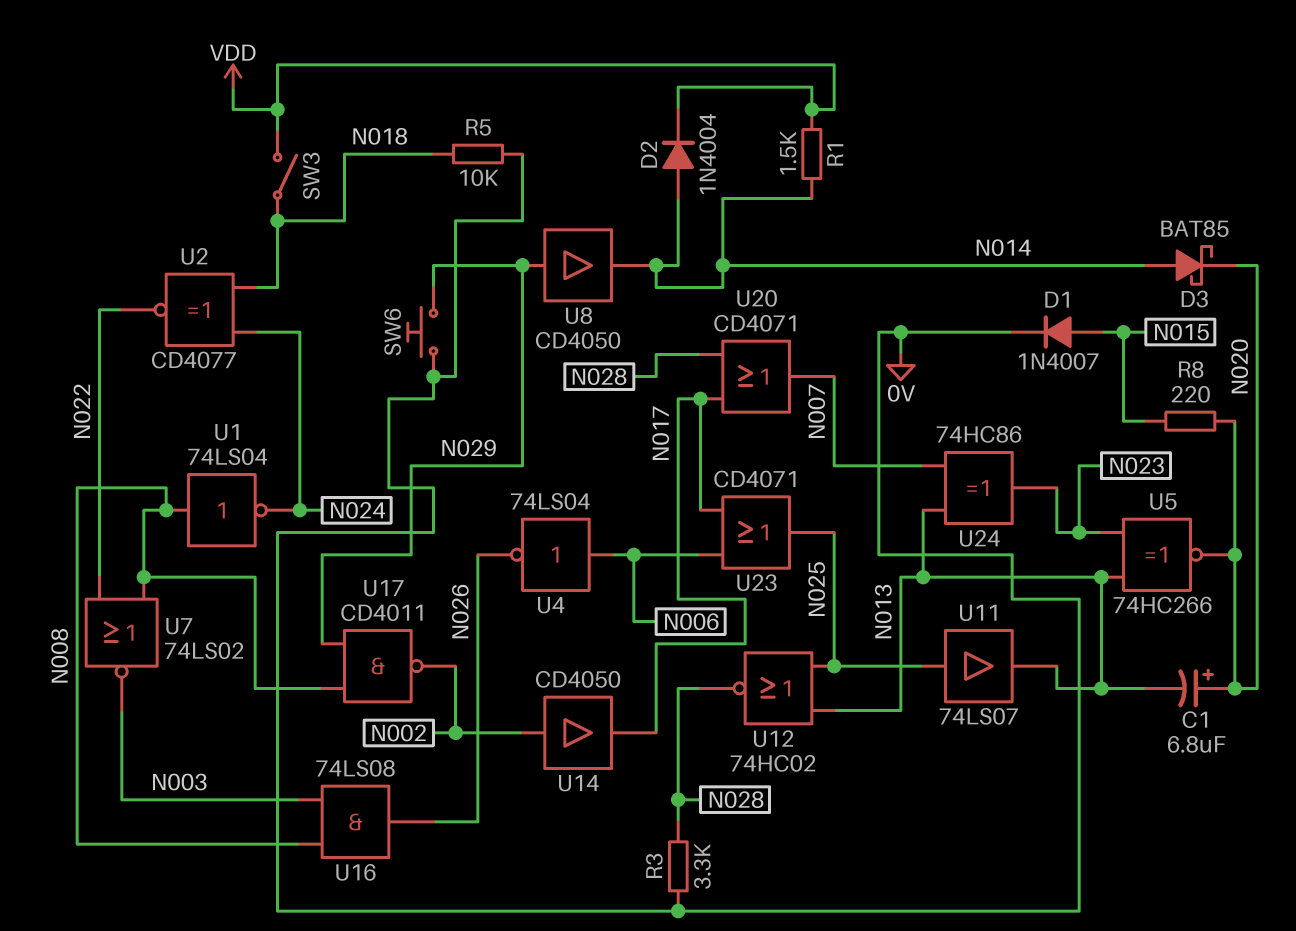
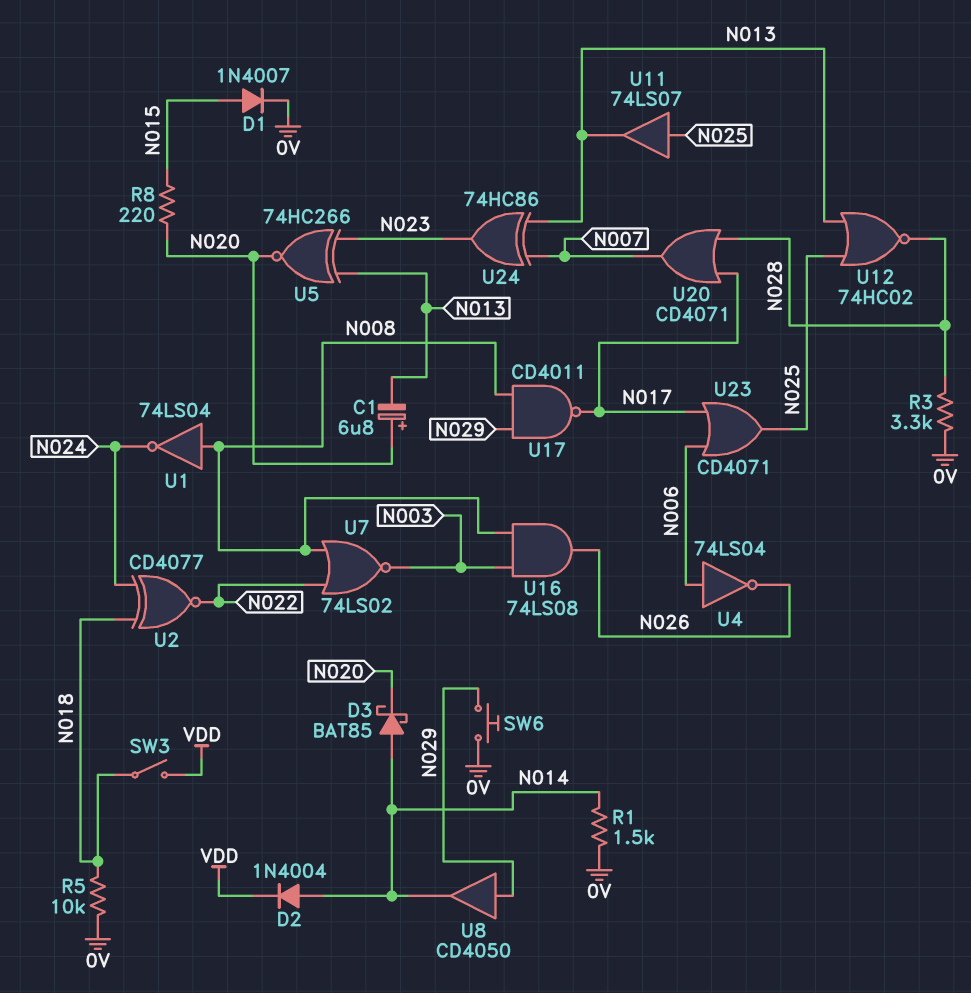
R1: 1.5k (N014, VDD) -> 1.5k (0V, N014)
U14: buffer CD4050 (in N002, out N017) -> none
U17: NAND CD4011 (in N008, in N029, out N002) -> NAND CD4011 (in N008, in N029, out N017)

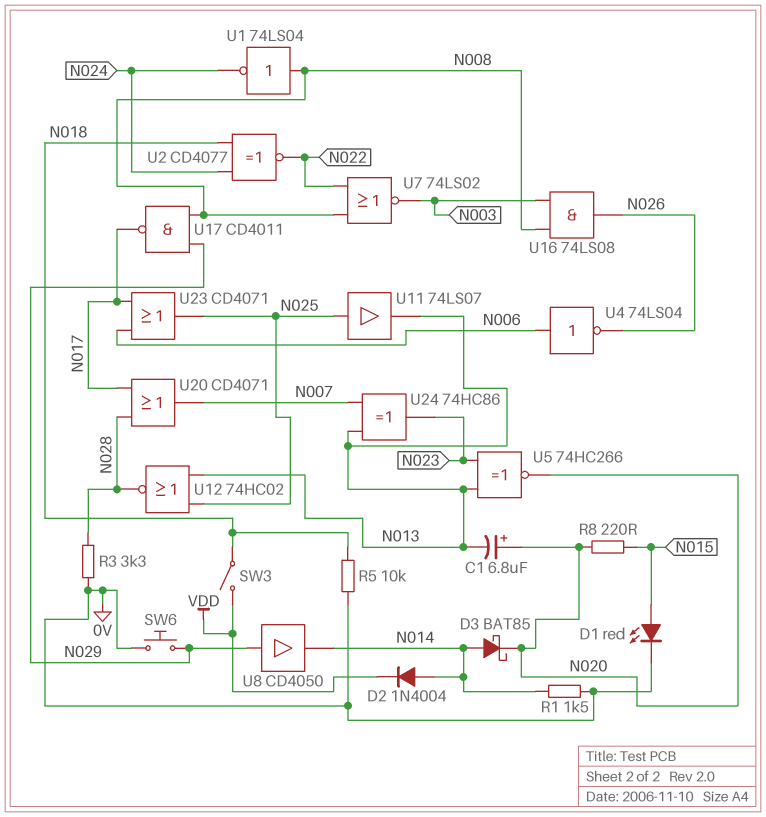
D1: diode 1N4007 (A N015, K 0V) -> LED red (A N015, K 0V)

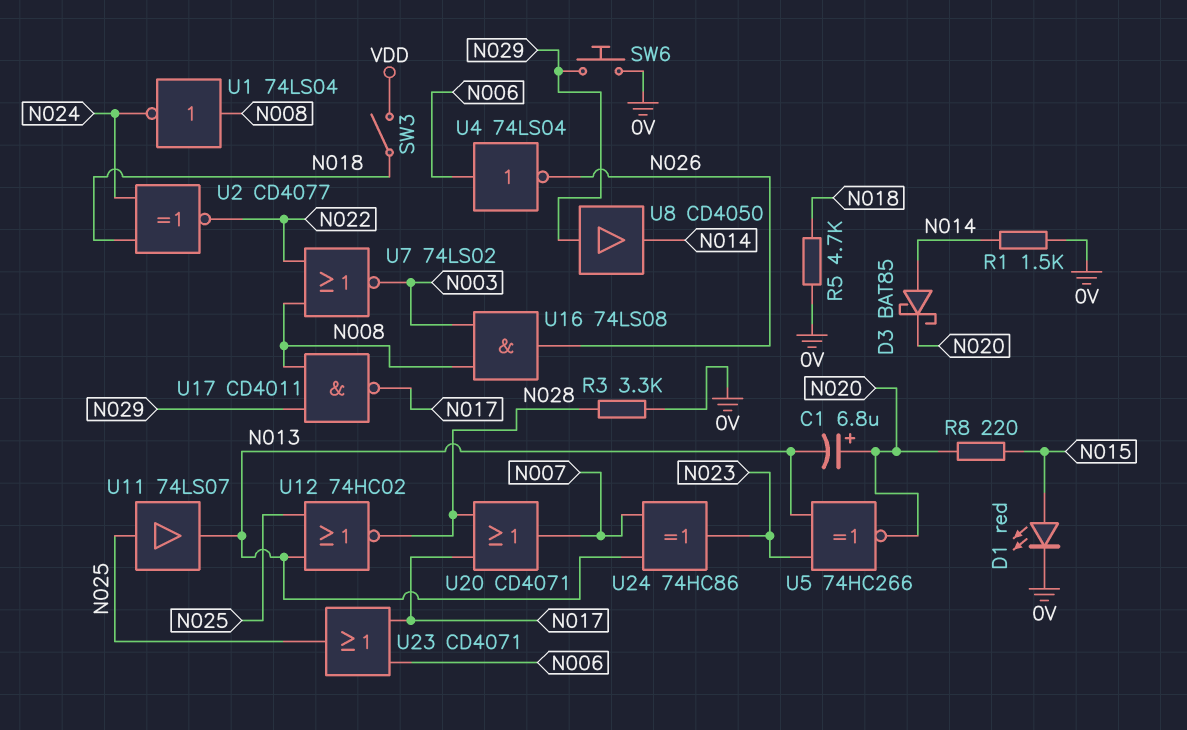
D2: diode 1N4004 (A N014, K VDD) -> none
R5: 10k (0V, N018) -> 4.7k (0V, N018)

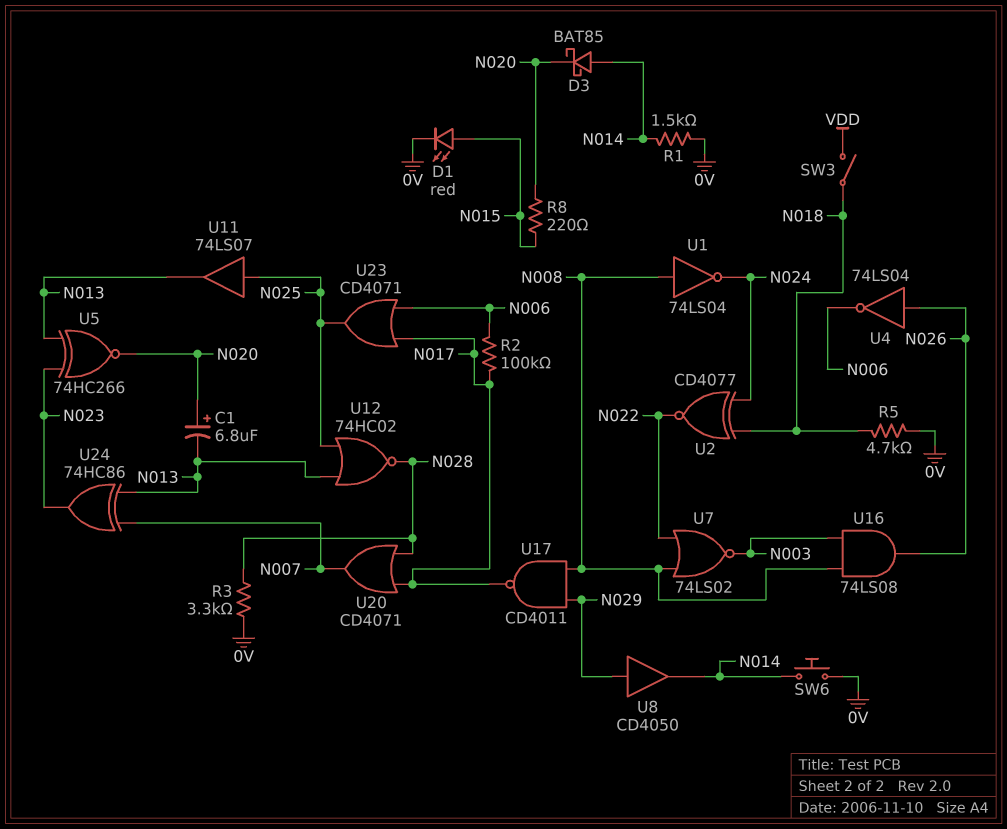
R2: none -> 100k (N006, N017)
SW6: button (0V, N029) -> button (0V, N014)
U4: NOT 74LS04 (in N006, out N026) -> NOT 74LS04 (in N026, out N006)

